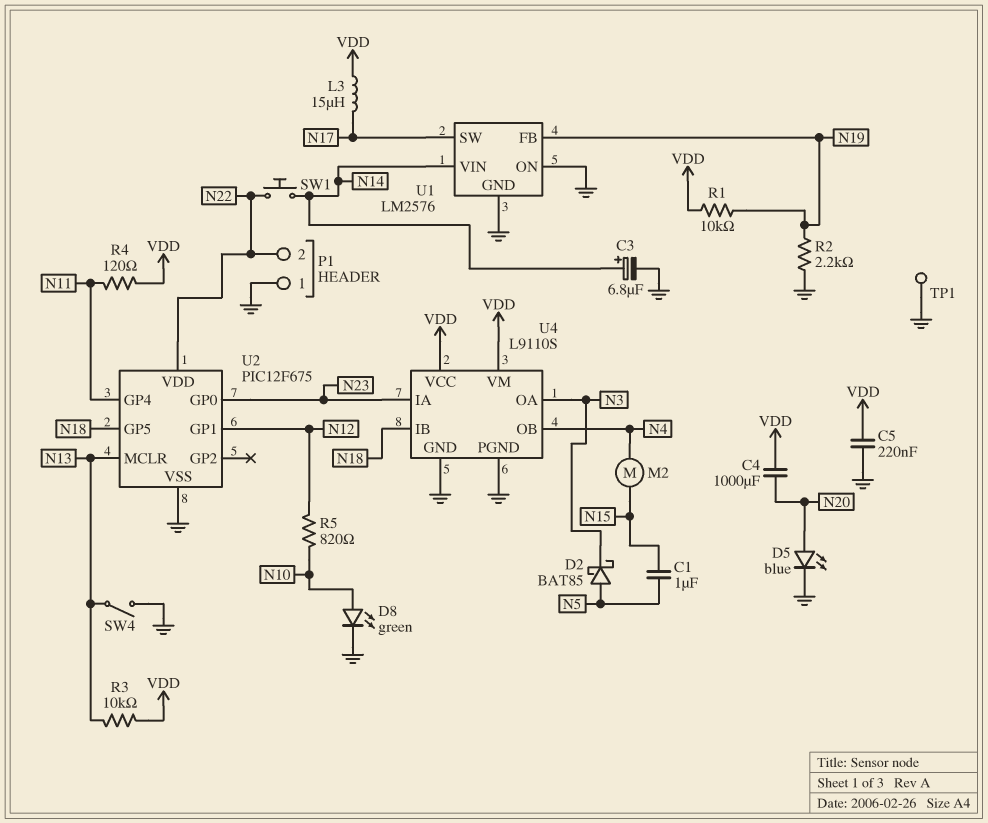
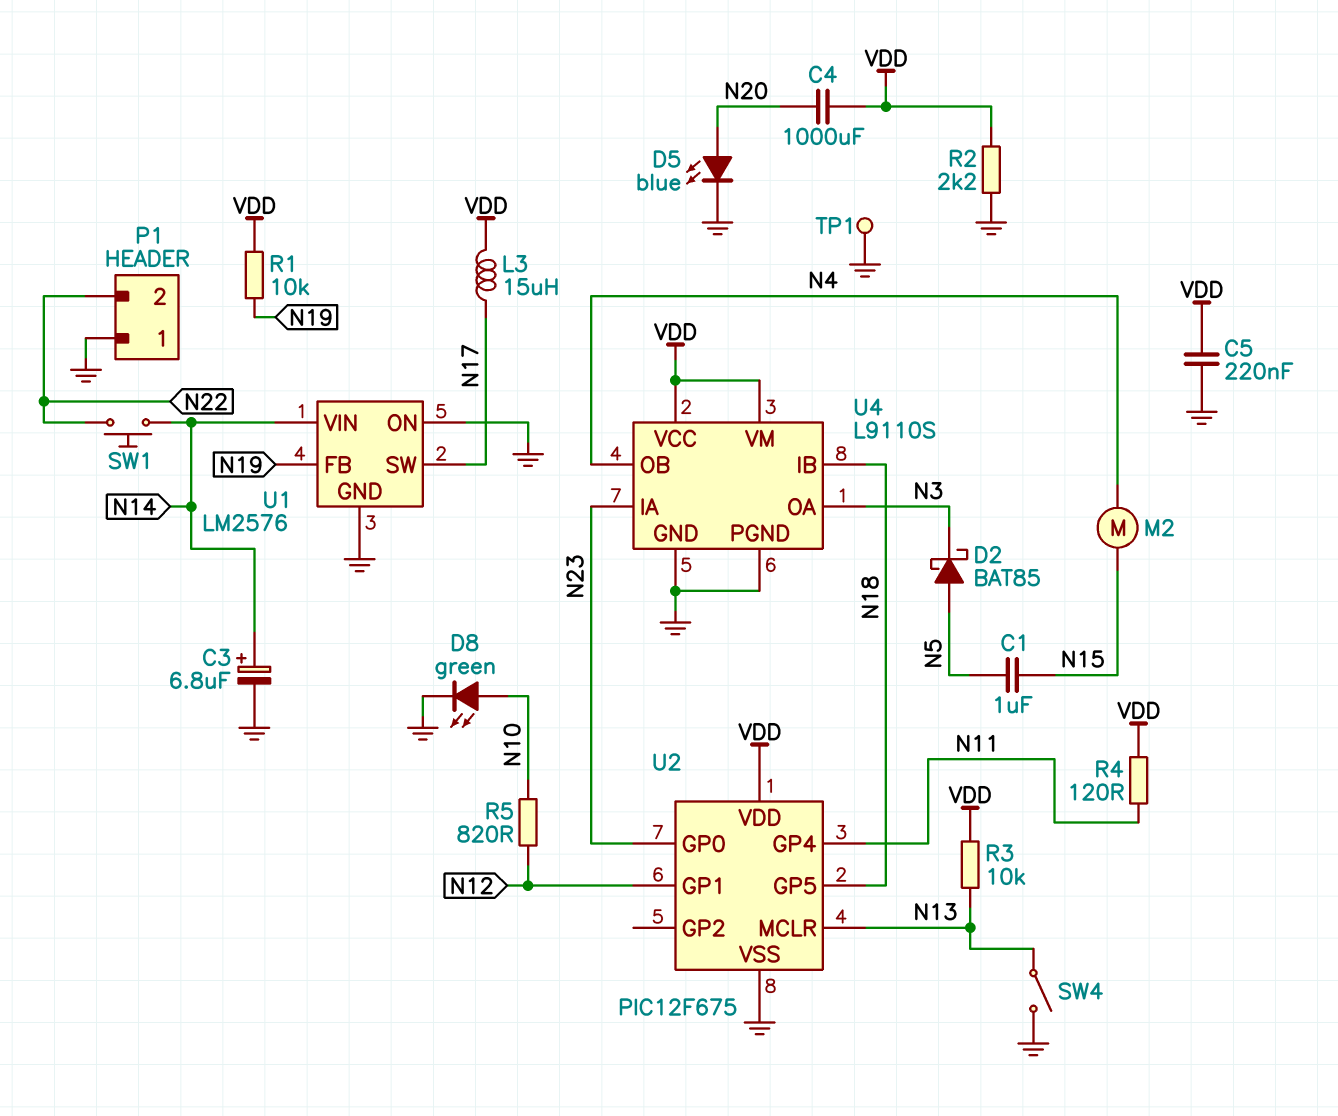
R2: 2.2k (GND, N19) -> 2.2k (GND, VDD)
U2 pin VDD: N22 -> VDD

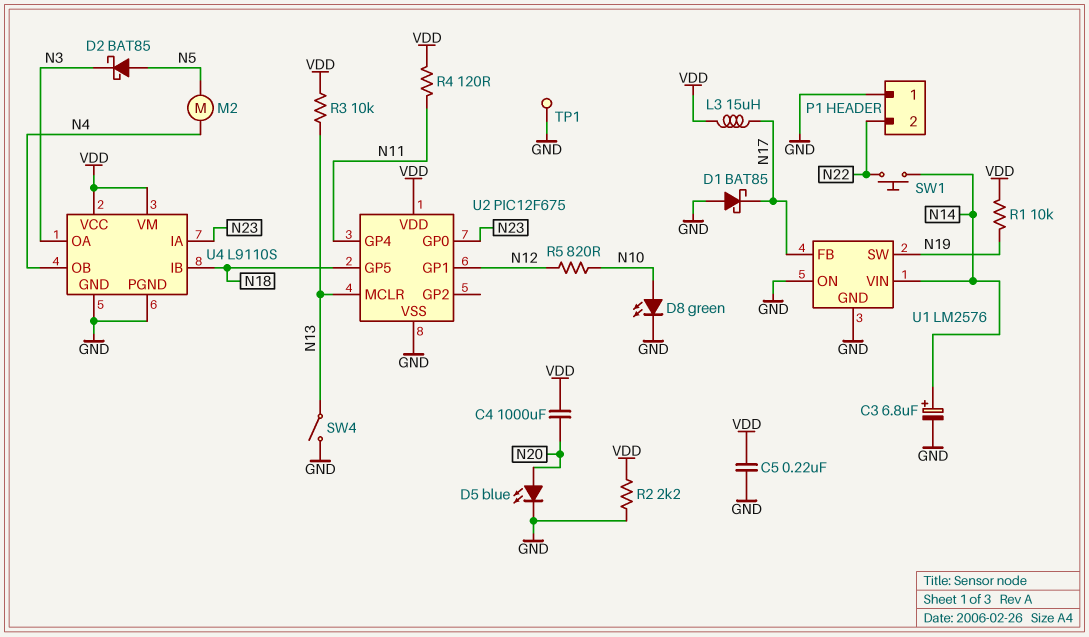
C1: 1uF (N5, N15) -> none
D1: none -> schottky BAT85 (A GND, K N17)
M2: motor (N4, N15) -> motor (N4, N5)
U1 pin FB: N19 -> N17
U1 pin SW: N17 -> N19

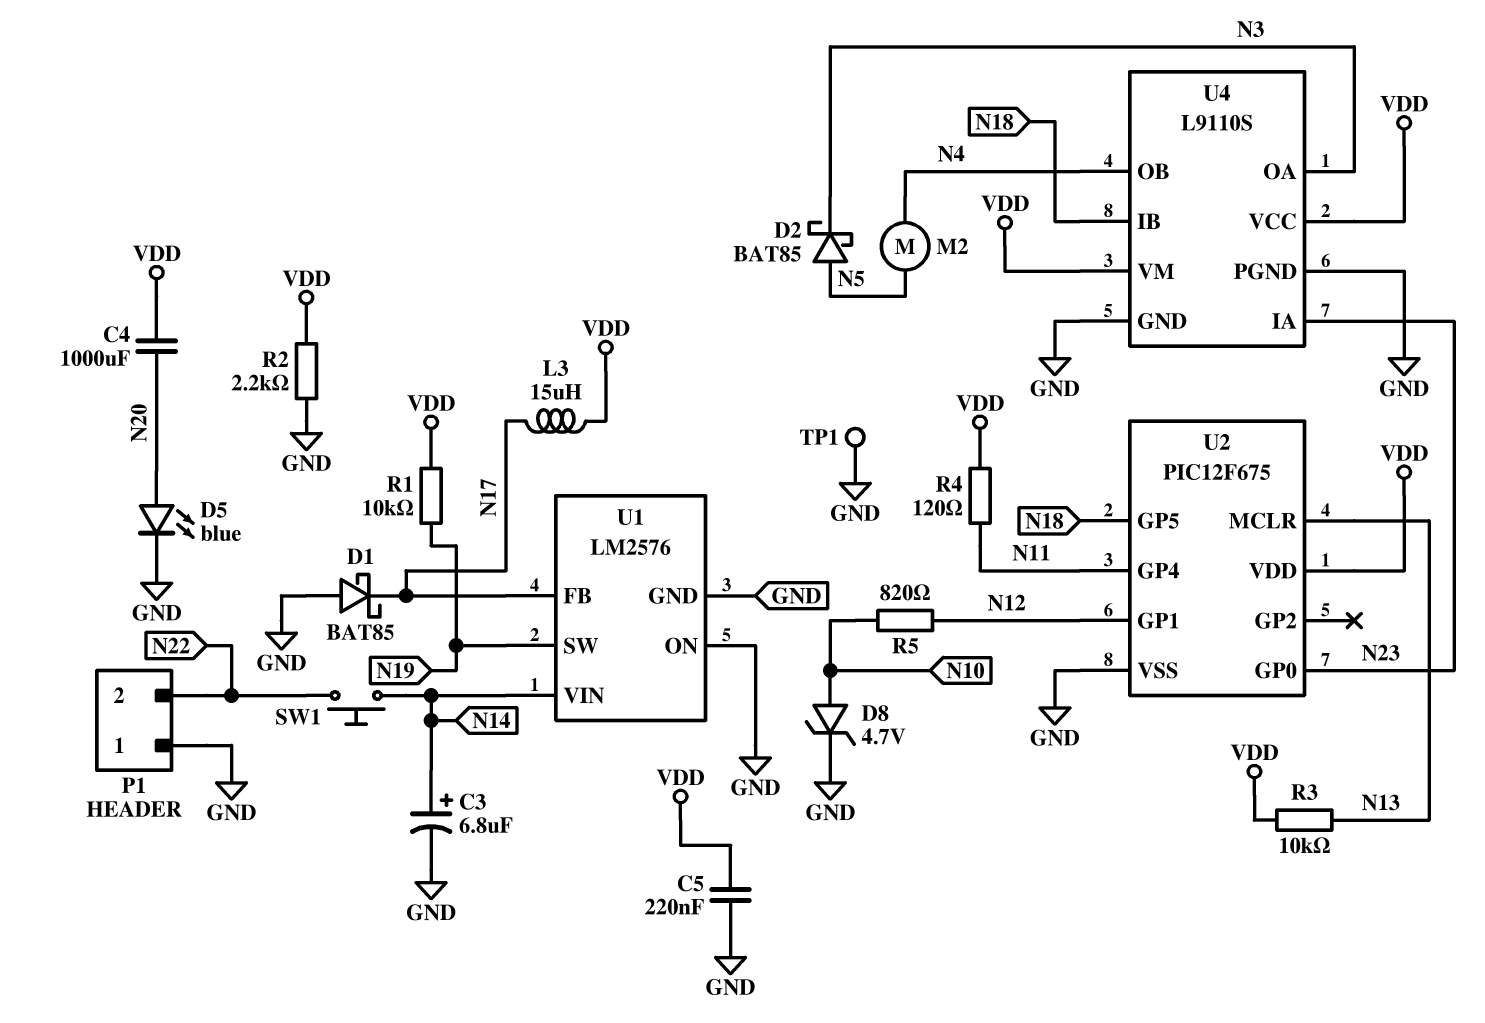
D8: LED green (A N10, K GND) -> zener 4.7V (A N10, K GND)
SW4: switch (GND, N13) -> none

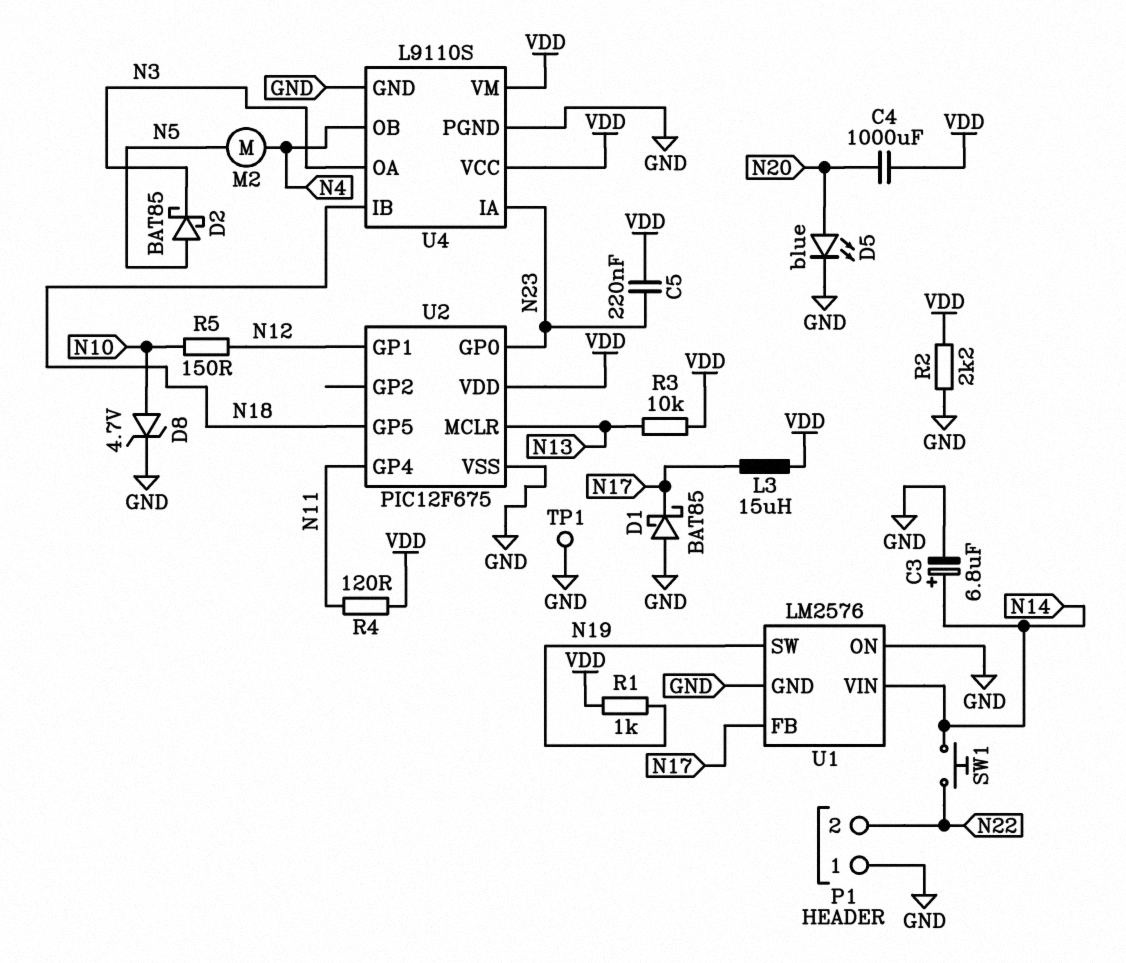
C5: 220nF (GND, VDD) -> 220nF (N23, VDD)
R1: 10k (N19, VDD) -> 1k (N19, VDD)
R5: 820 (N10, N12) -> 150 (N10, N12)

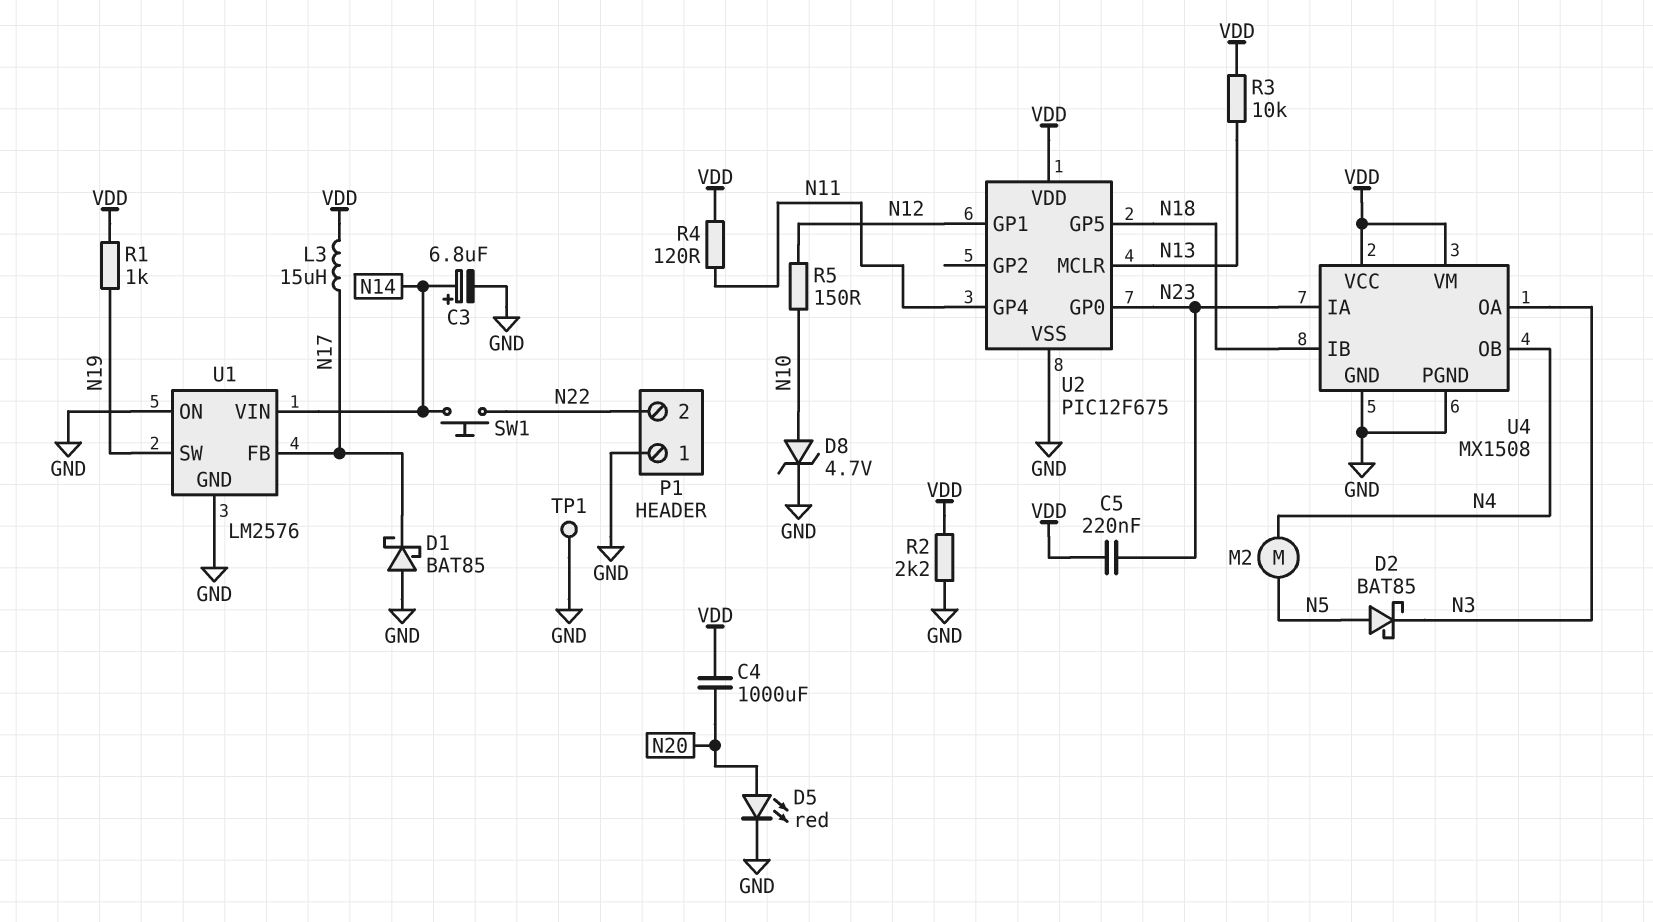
D5: LED blue (A N20, K GND) -> LED red (A N20, K GND)
U4: L9110S -> MX1508

